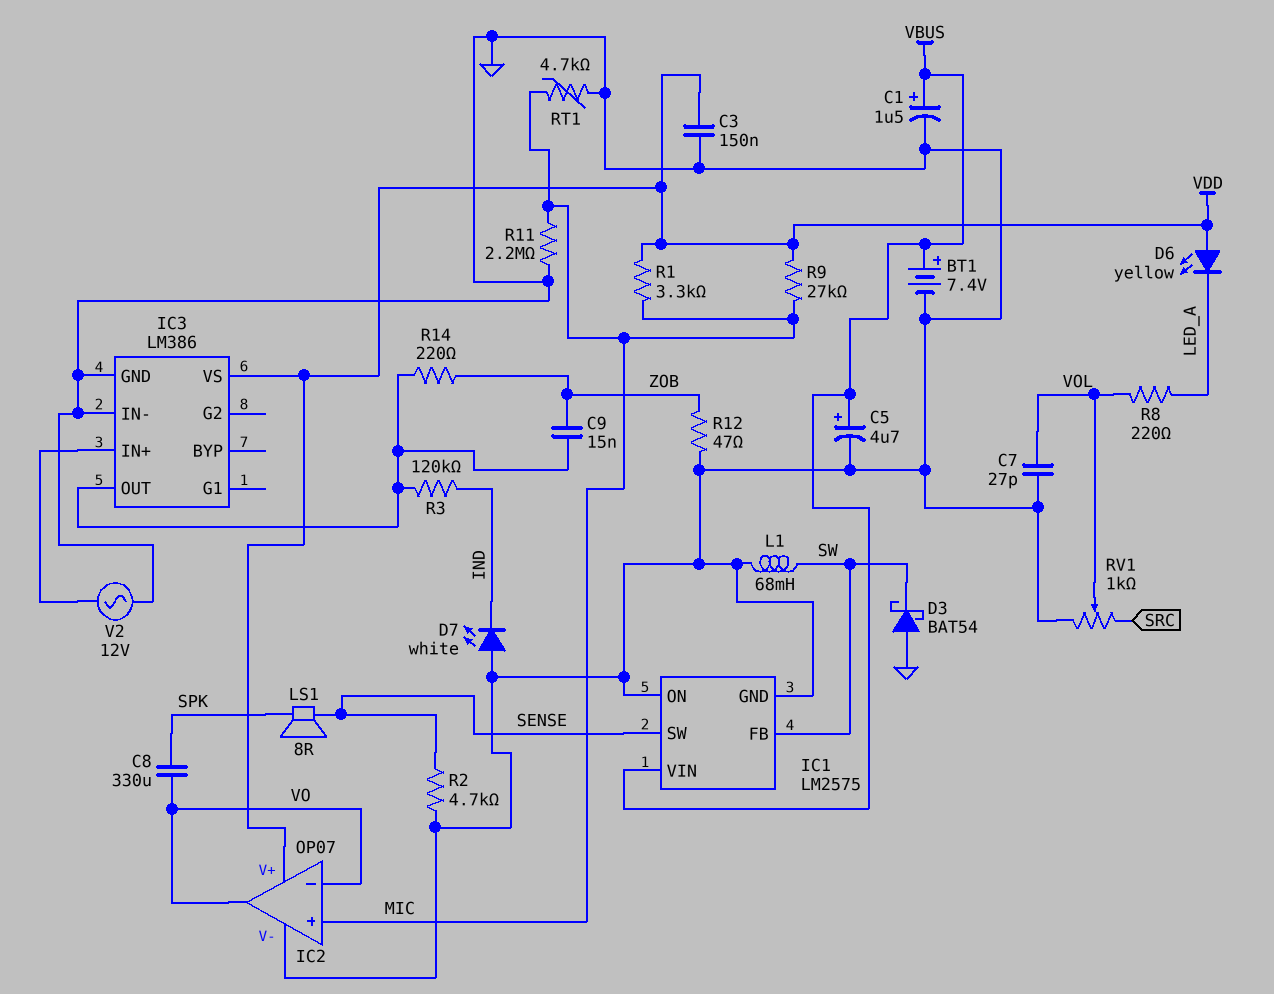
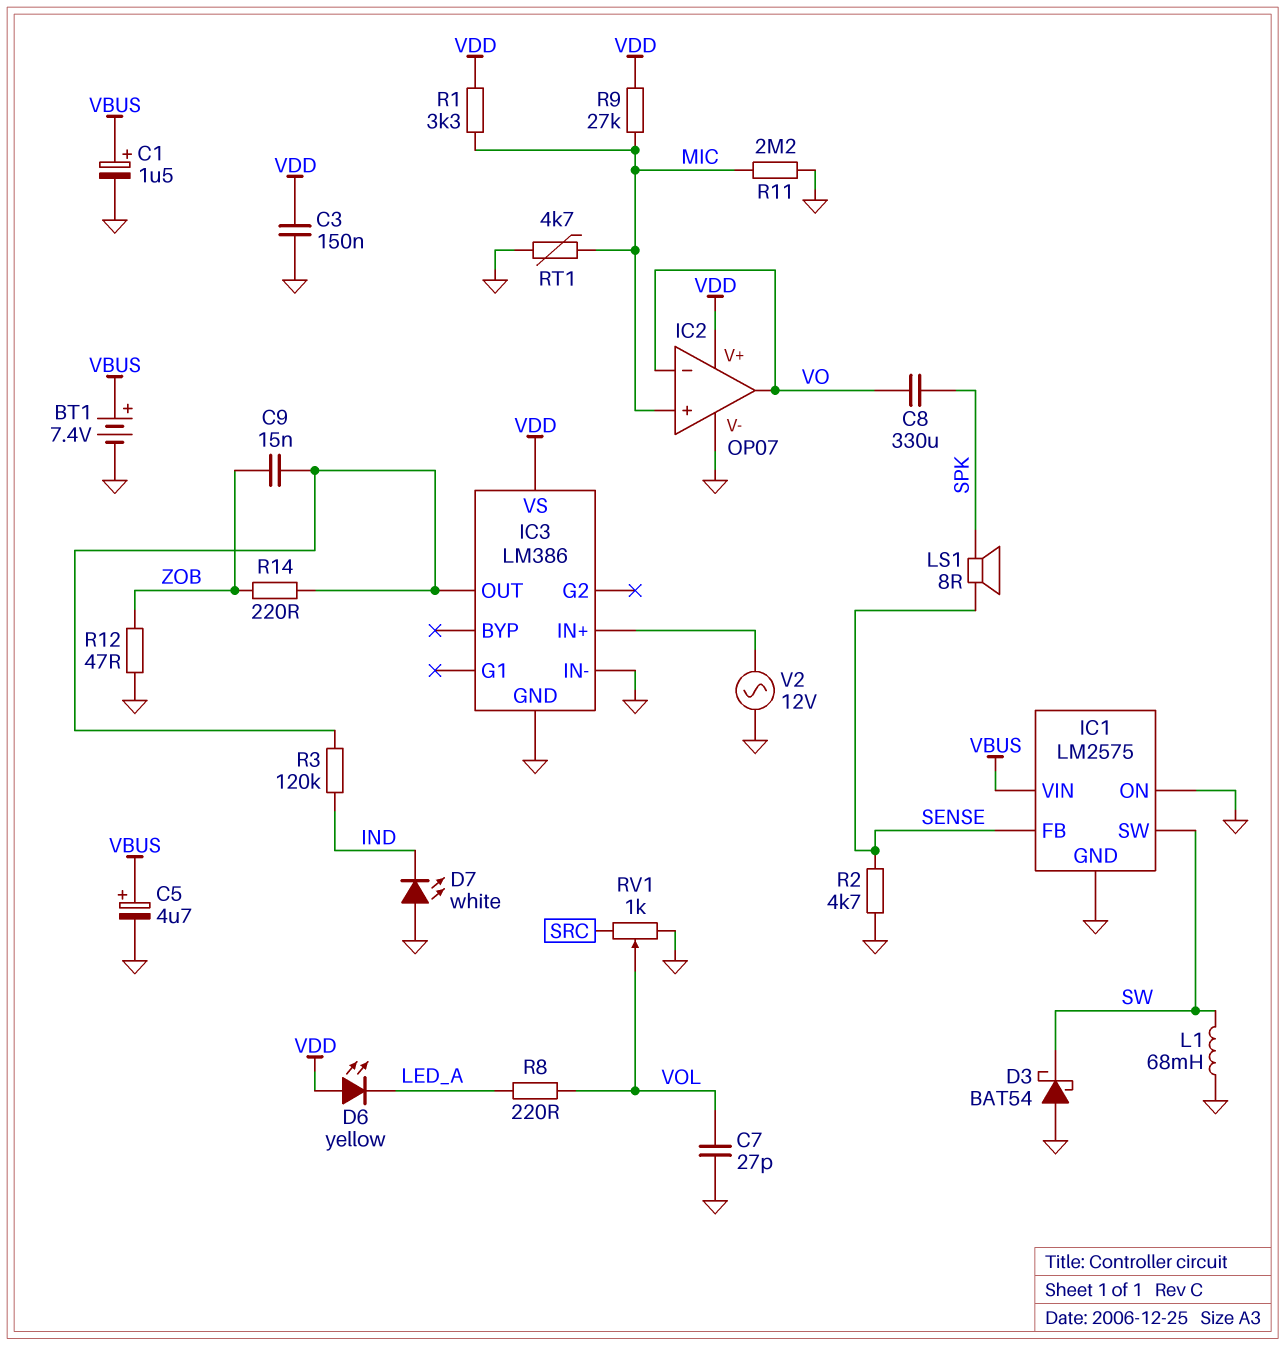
IC1 pin FB: SW -> SENSE
IC1 pin SW: SENSE -> SW

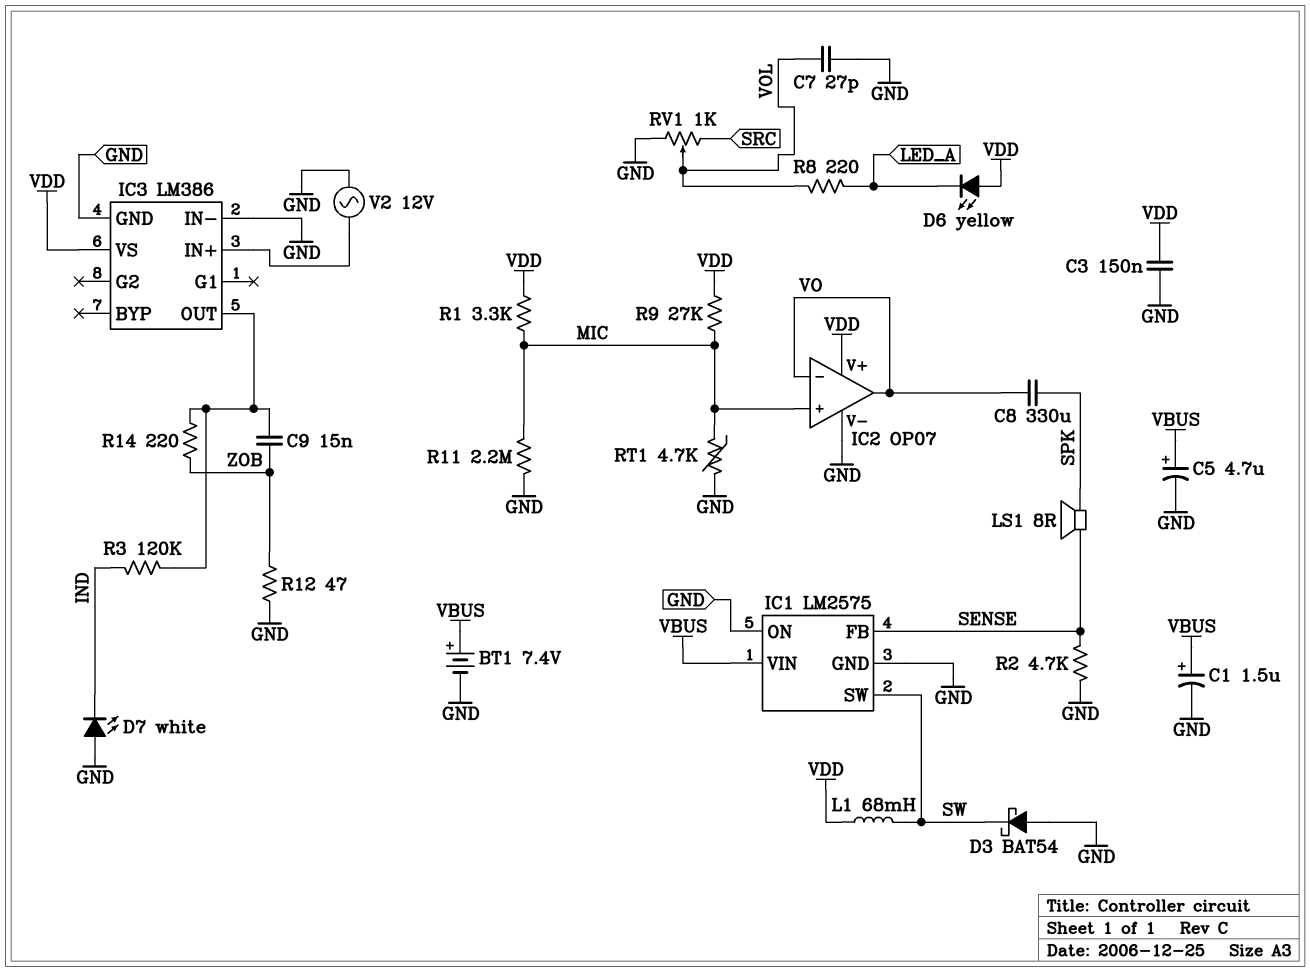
L1: 68mH (GND, SW) -> 68mH (SW, VDD)

